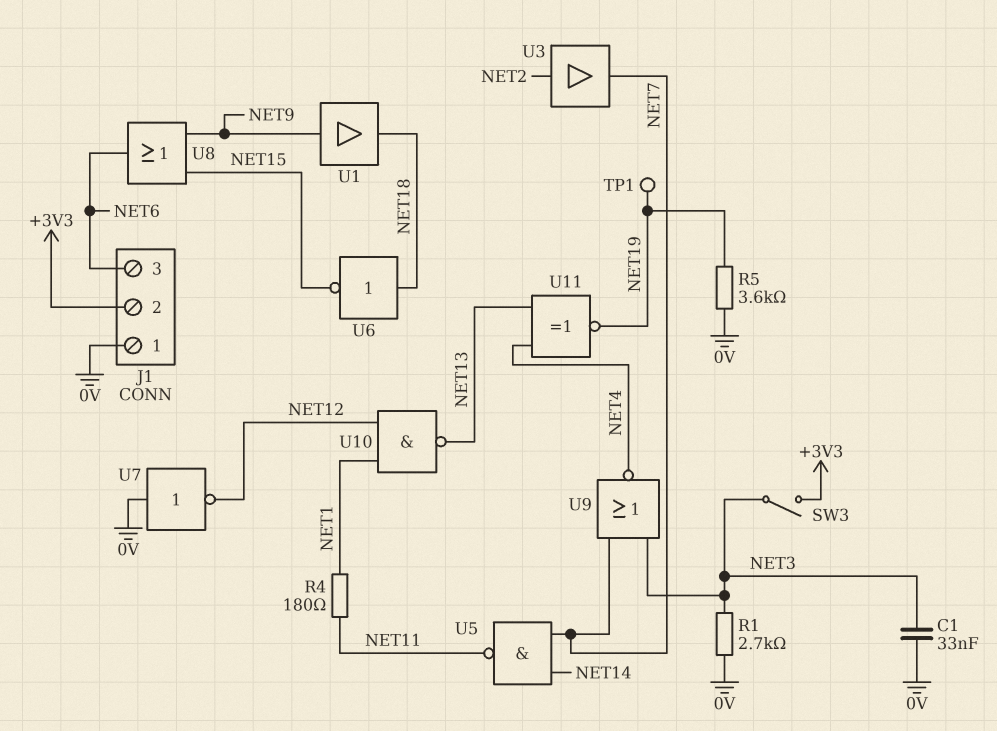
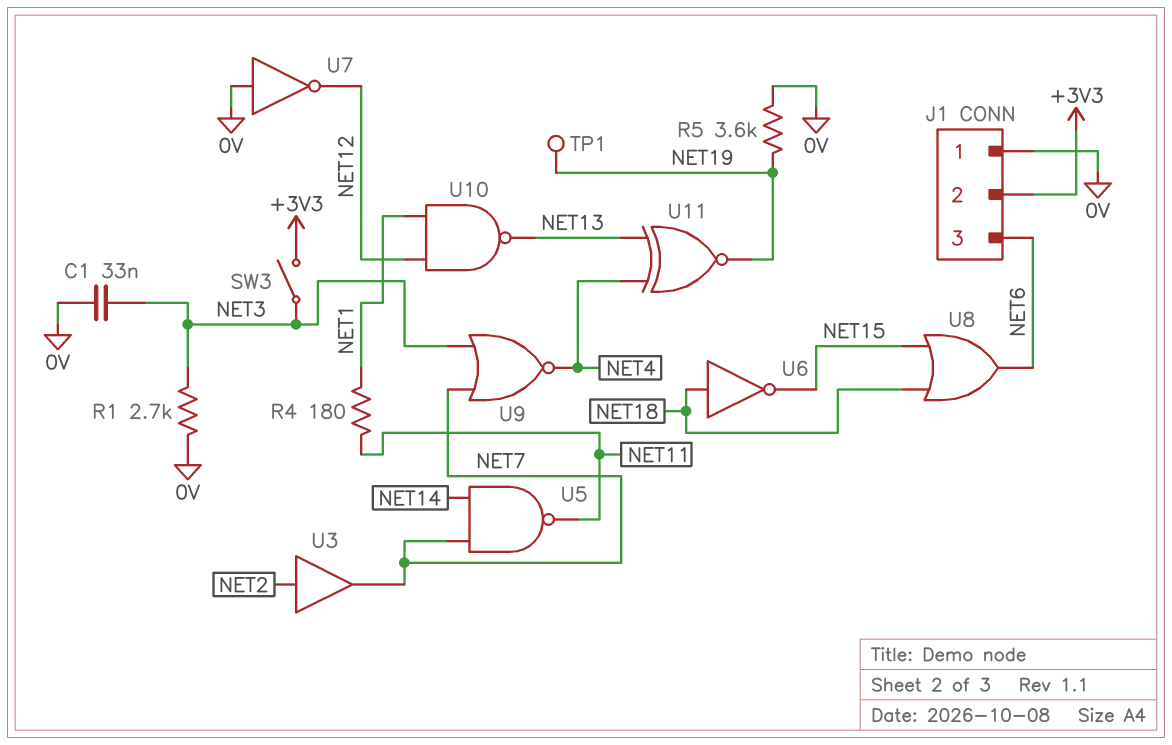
U1: buffer (in NET9, out NET18) -> none
U8: OR (in NET9, in NET15, out NET6) -> OR (in NET15, in NET18, out NET6)

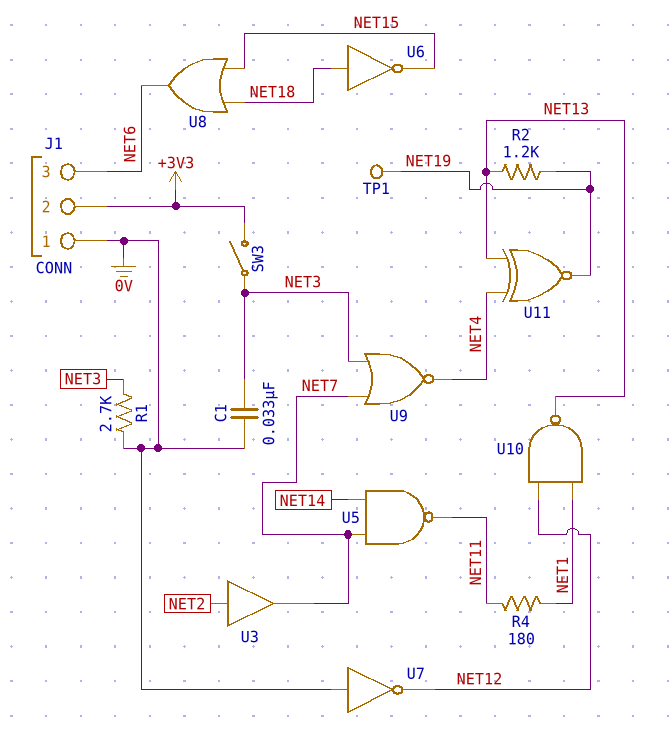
R2: none -> 1.2k (NET13, NET19)
R5: 3.6k (0V, NET19) -> none

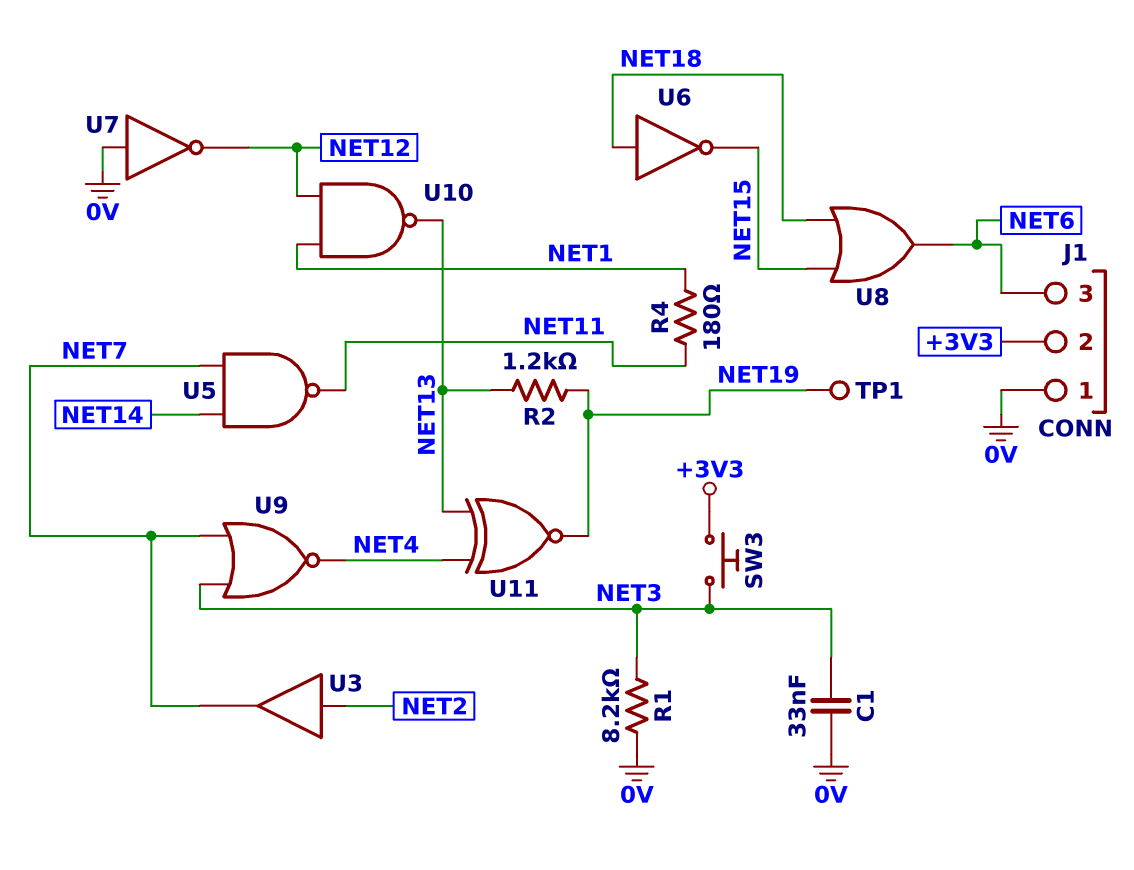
R1: 2.7k (0V, NET3) -> 8.2k (0V, NET3)
SW3: switch (+3V3, NET3) -> button (+3V3, NET3)

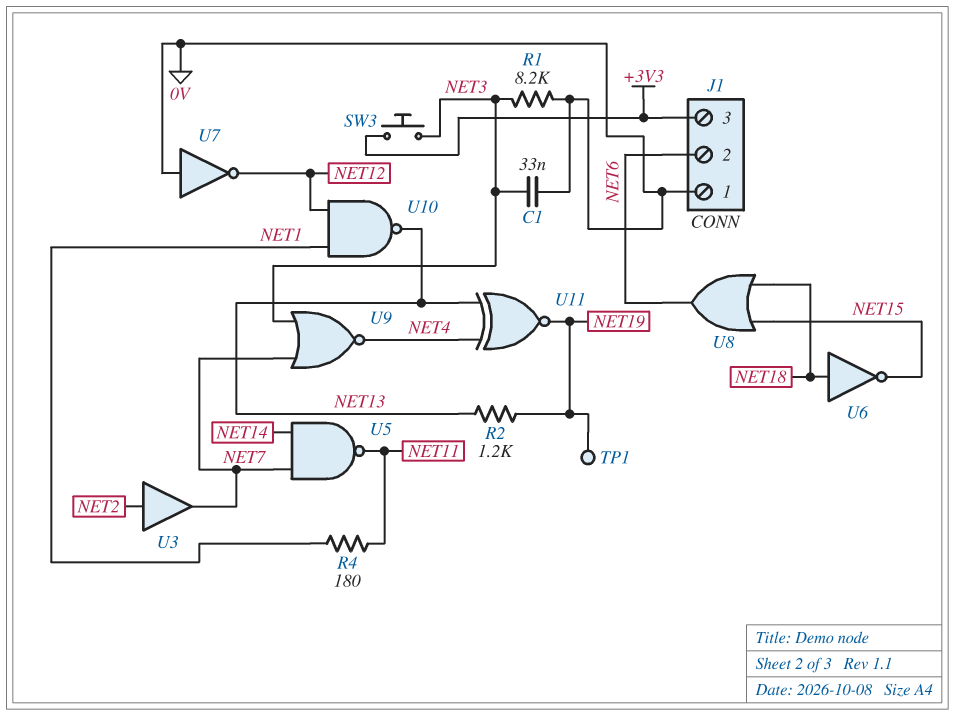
J1 pin 2: +3V3 -> NET6
J1 pin 3: NET6 -> +3V3

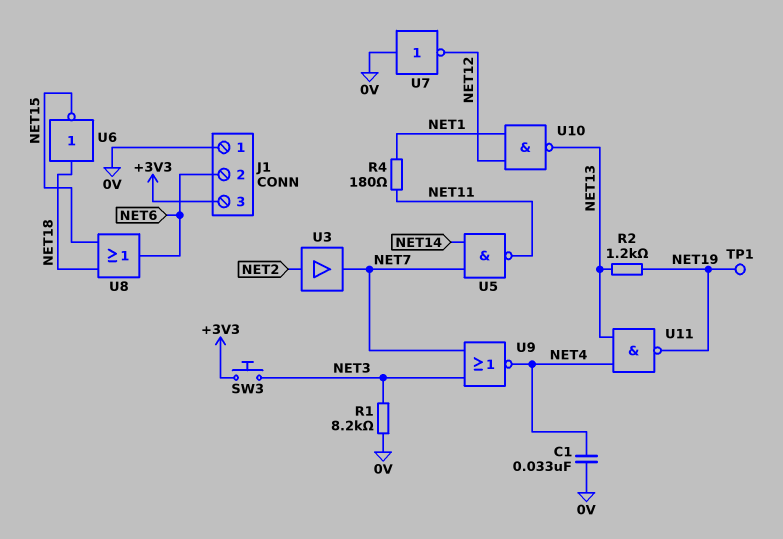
C1: 33nF (0V, NET3) -> 33nF (0V, NET4)
U11: XNOR (in NET4, in NET13, out NET19) -> NAND (in NET4, in NET13, out NET19)

